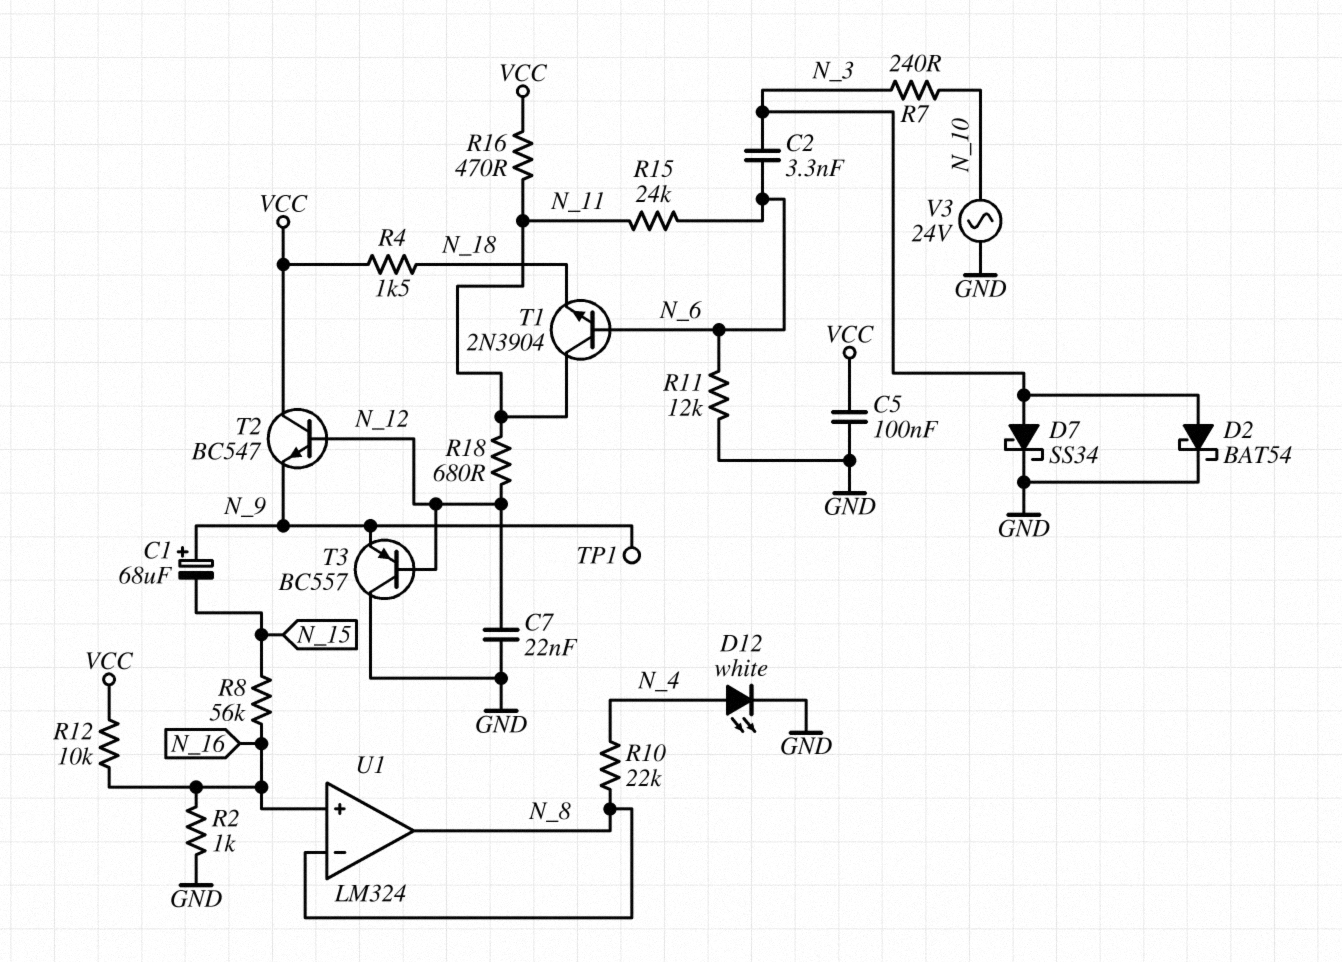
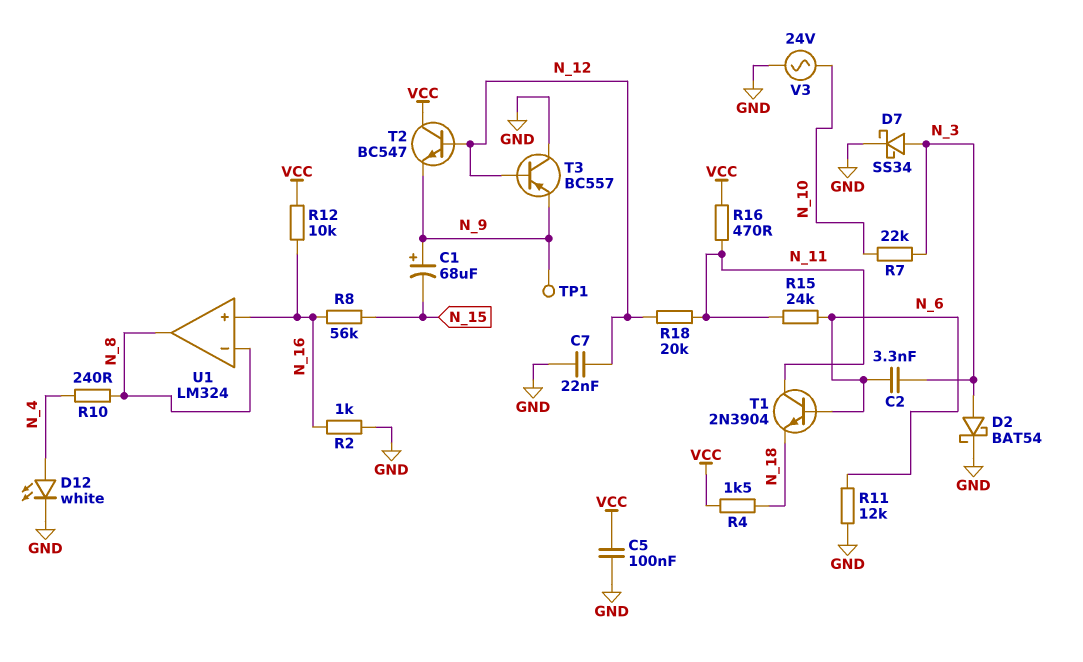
R7: 240 (N_3, N_10) -> 22k (N_3, N_10)
R10: 22k (N_4, N_8) -> 240 (N_4, N_8)
R18: 680 (N_11, N_12) -> 20k (N_11, N_12)

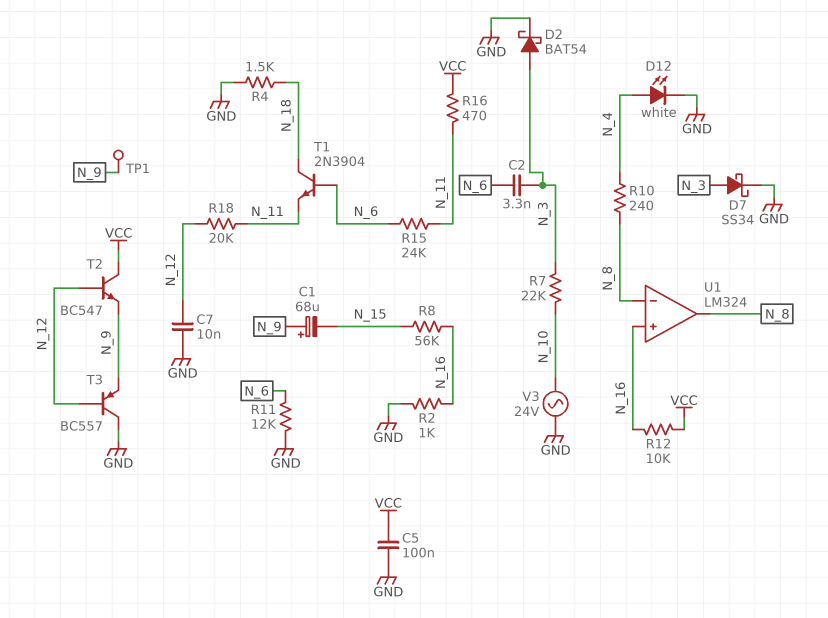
C7: 22nF (GND, N_12) -> 10nF (GND, N_12)
R4: 1.5k (N_18, VCC) -> 1.5k (GND, N_18)
T1: NPN 2N3904 (B N_6, C N_11, E N_18) -> NPN 2N3904 (B N_6, C N_18, E N_11)

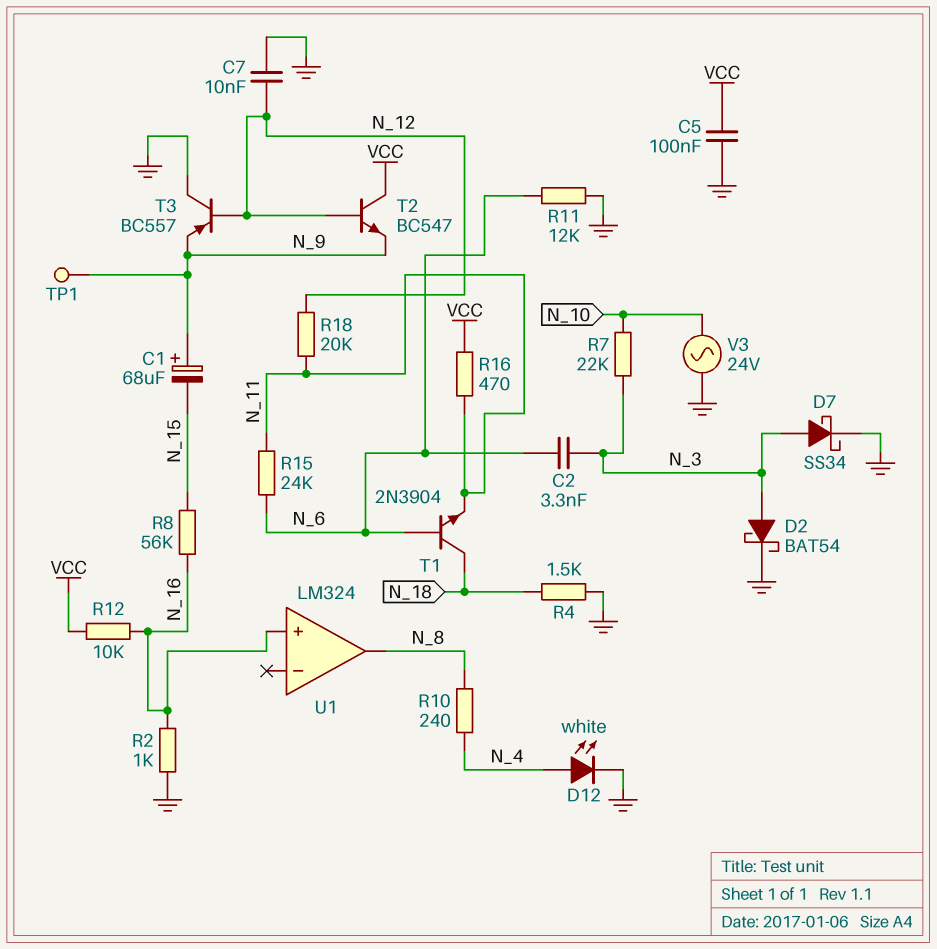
U1 pin in-: N_8 -> none

